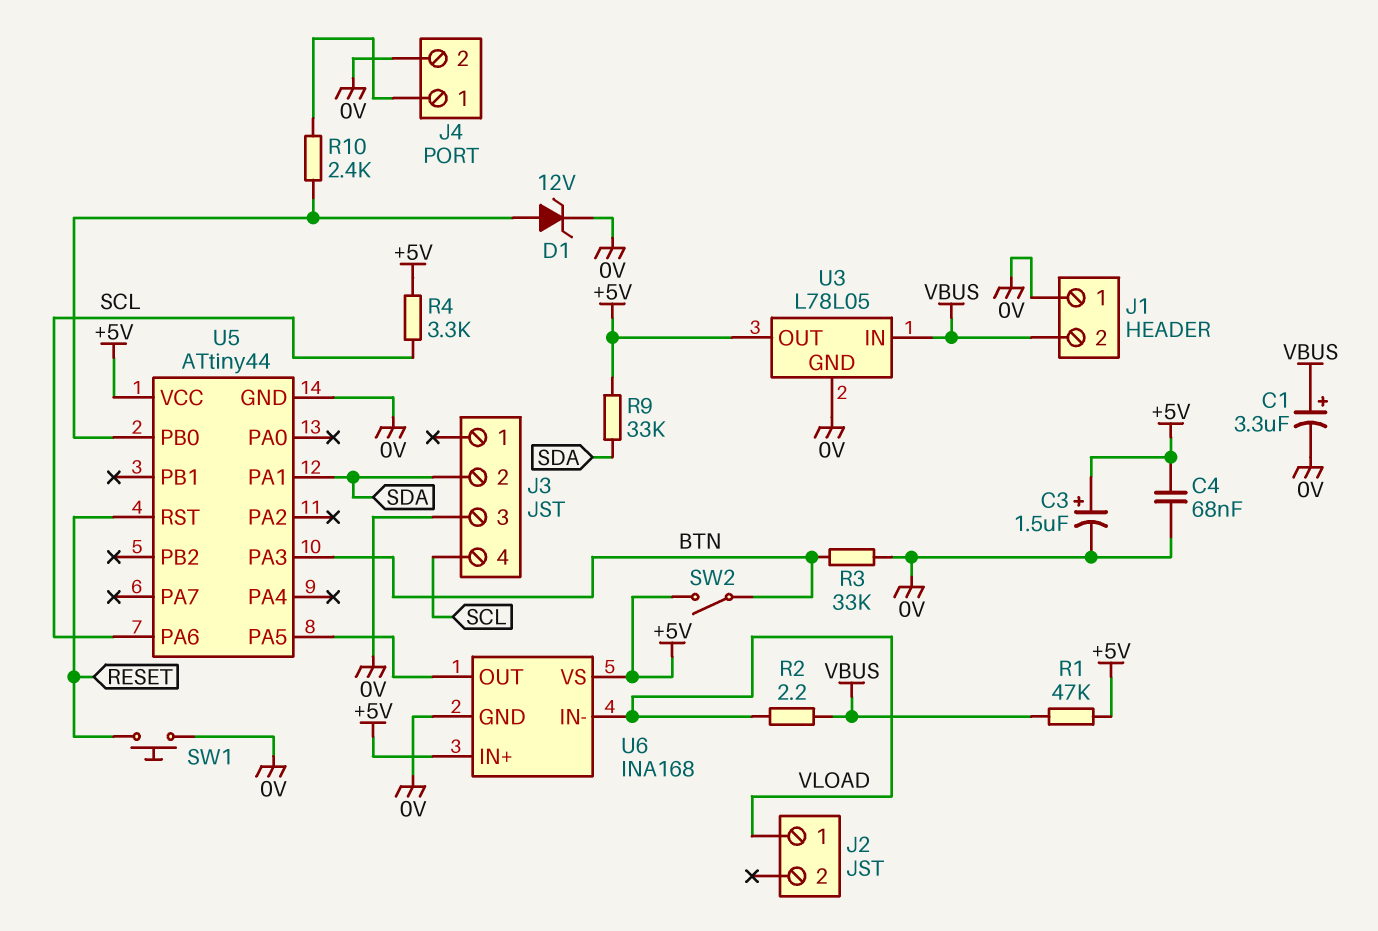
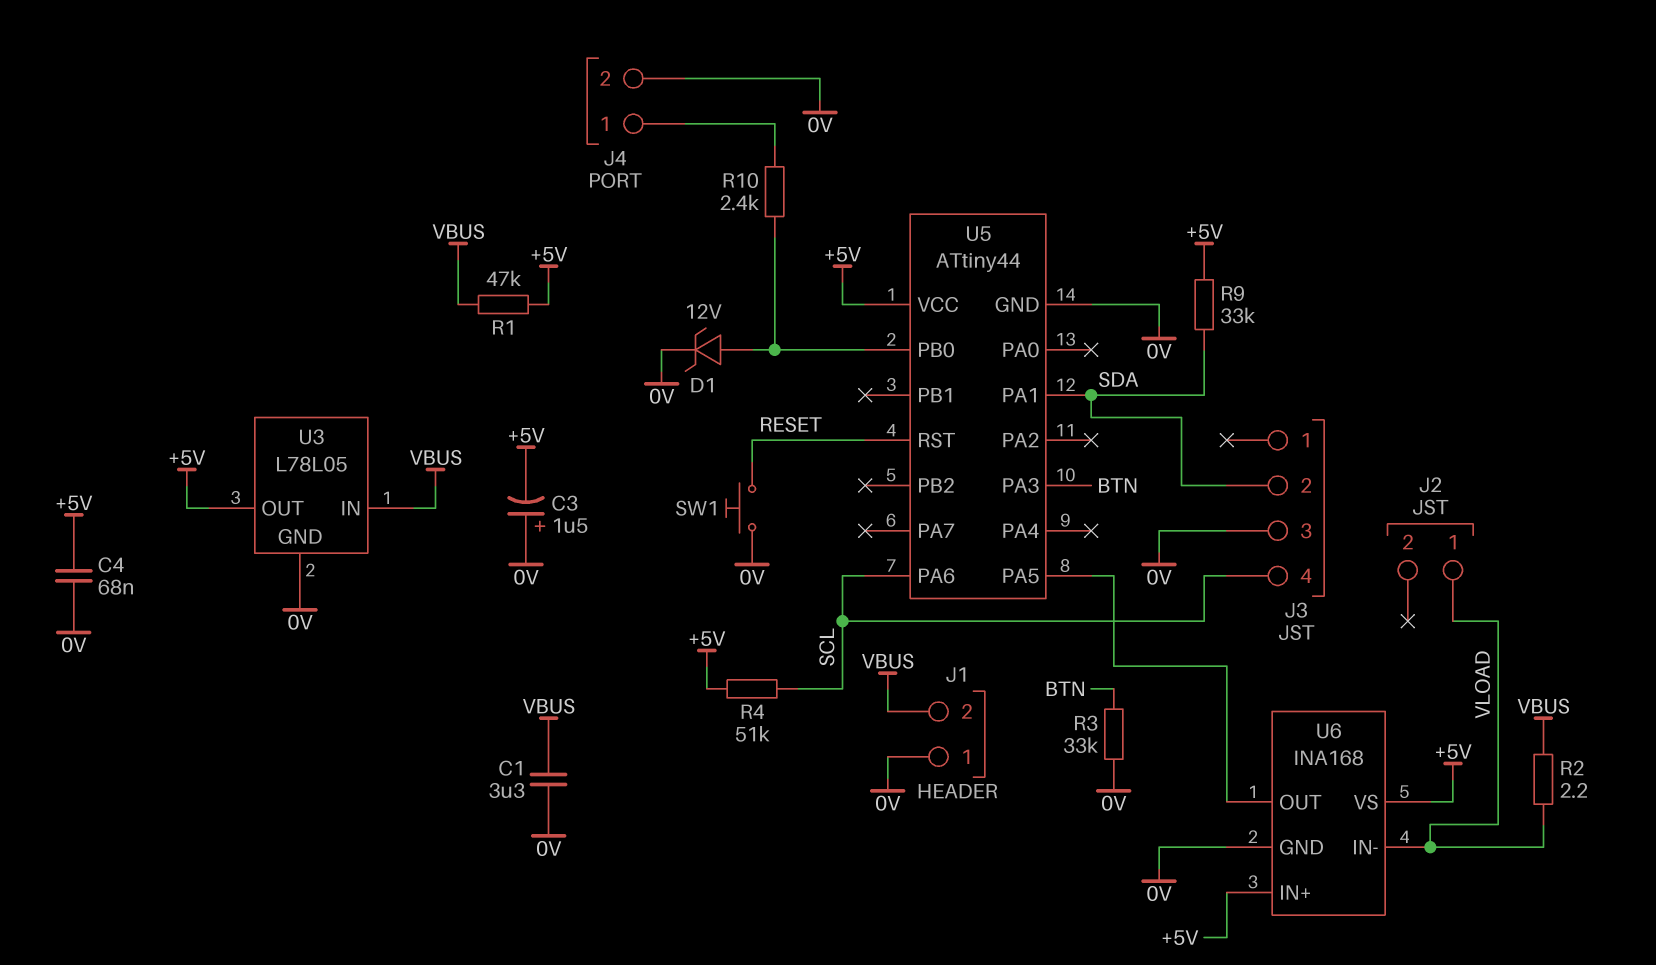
C1: 3.3uF (plus VBUS, minus 0V) -> 3.3uF (0V, VBUS)
C3: 1.5uF (plus +5V, minus 0V) -> 1.5uF (plus 0V, minus +5V)
R4: 3.3k (+5V, SCL) -> 51k (+5V, SCL)
SW2: switch (+5V, BTN) -> none

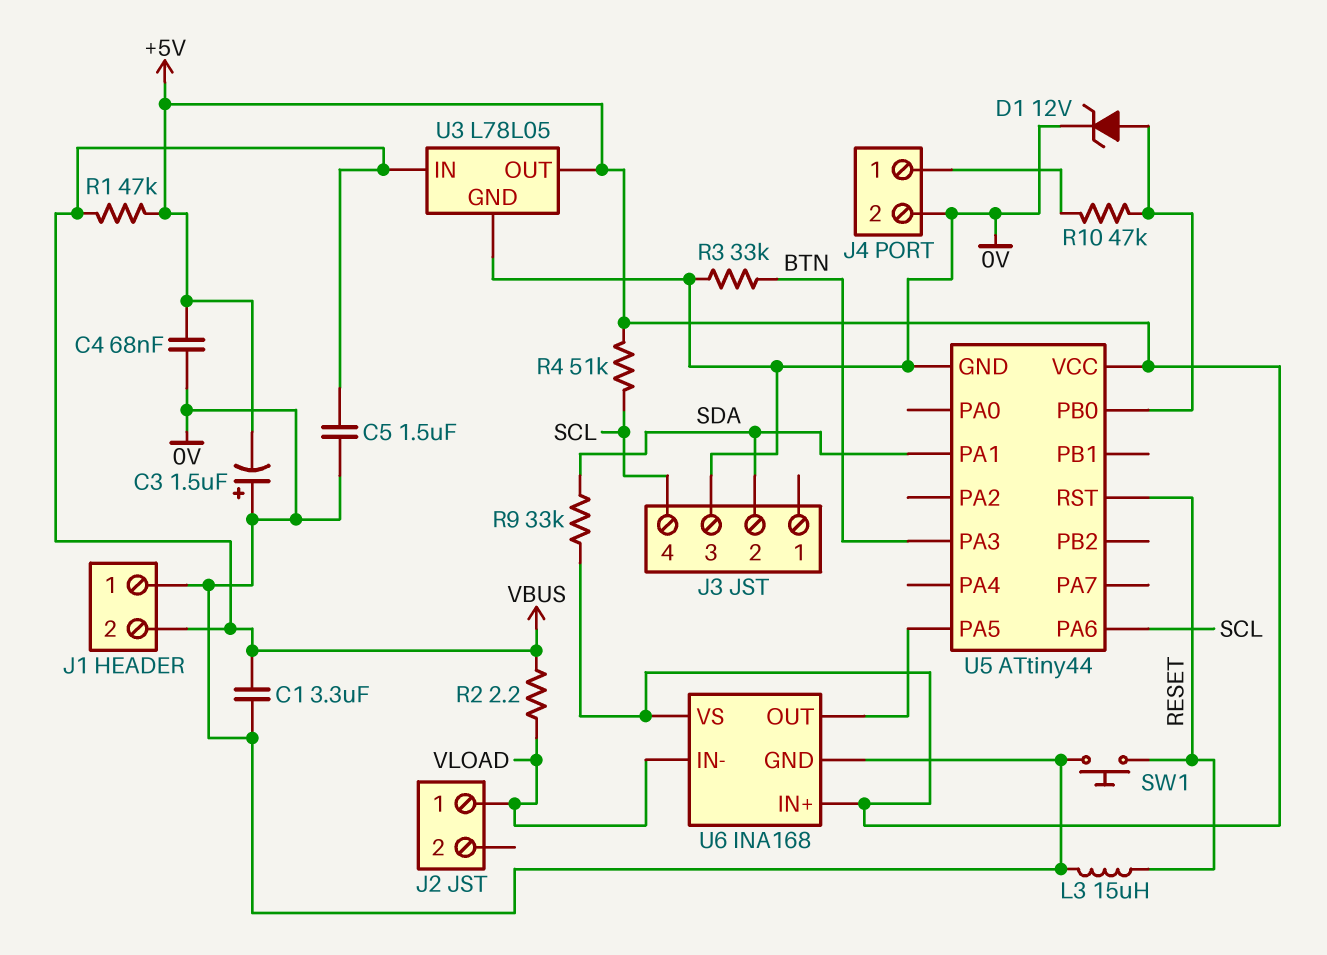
C5: none -> 1.5uF (0V, VBUS)
L3: none -> 15uH (0V, RESET)
R10: 2.4k (J4/1, U5/PB0) -> 47k (J4/1, U5/PB0)

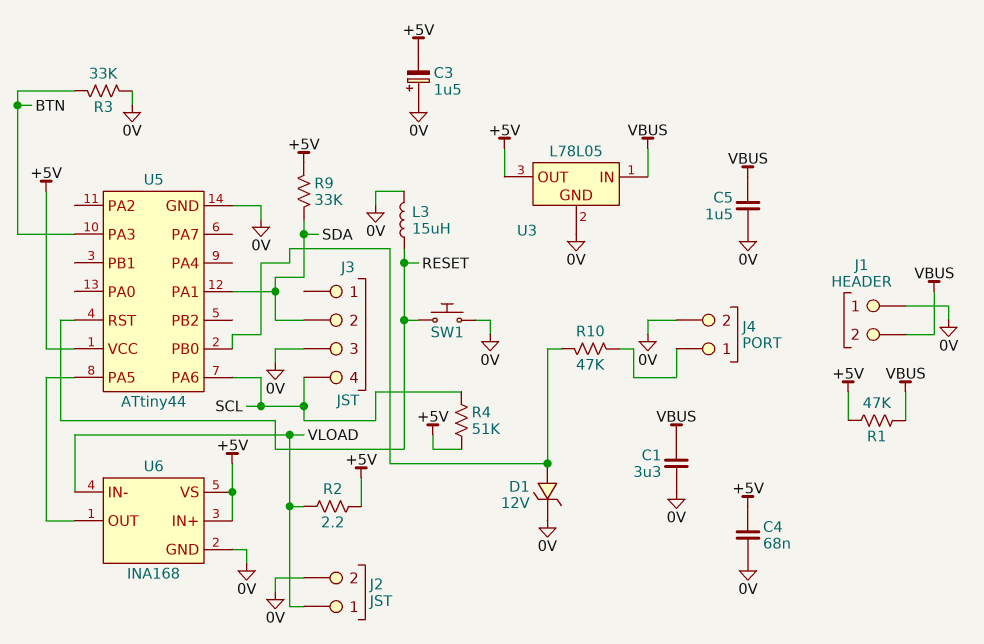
J2 pin 2: none -> 0V
R2: 2.2 (VBUS, VLOAD) -> 2.2 (+5V, VLOAD)

